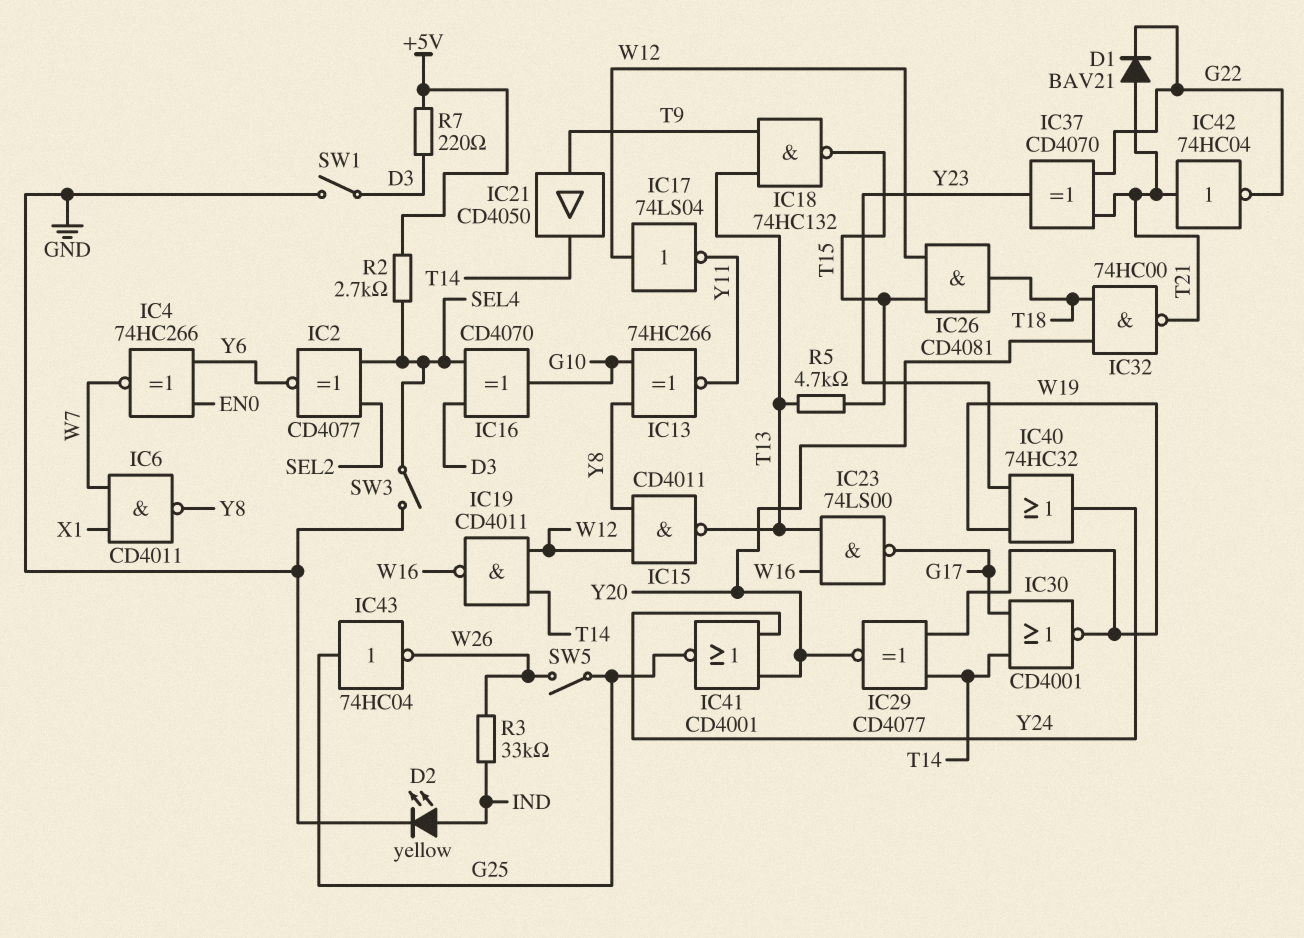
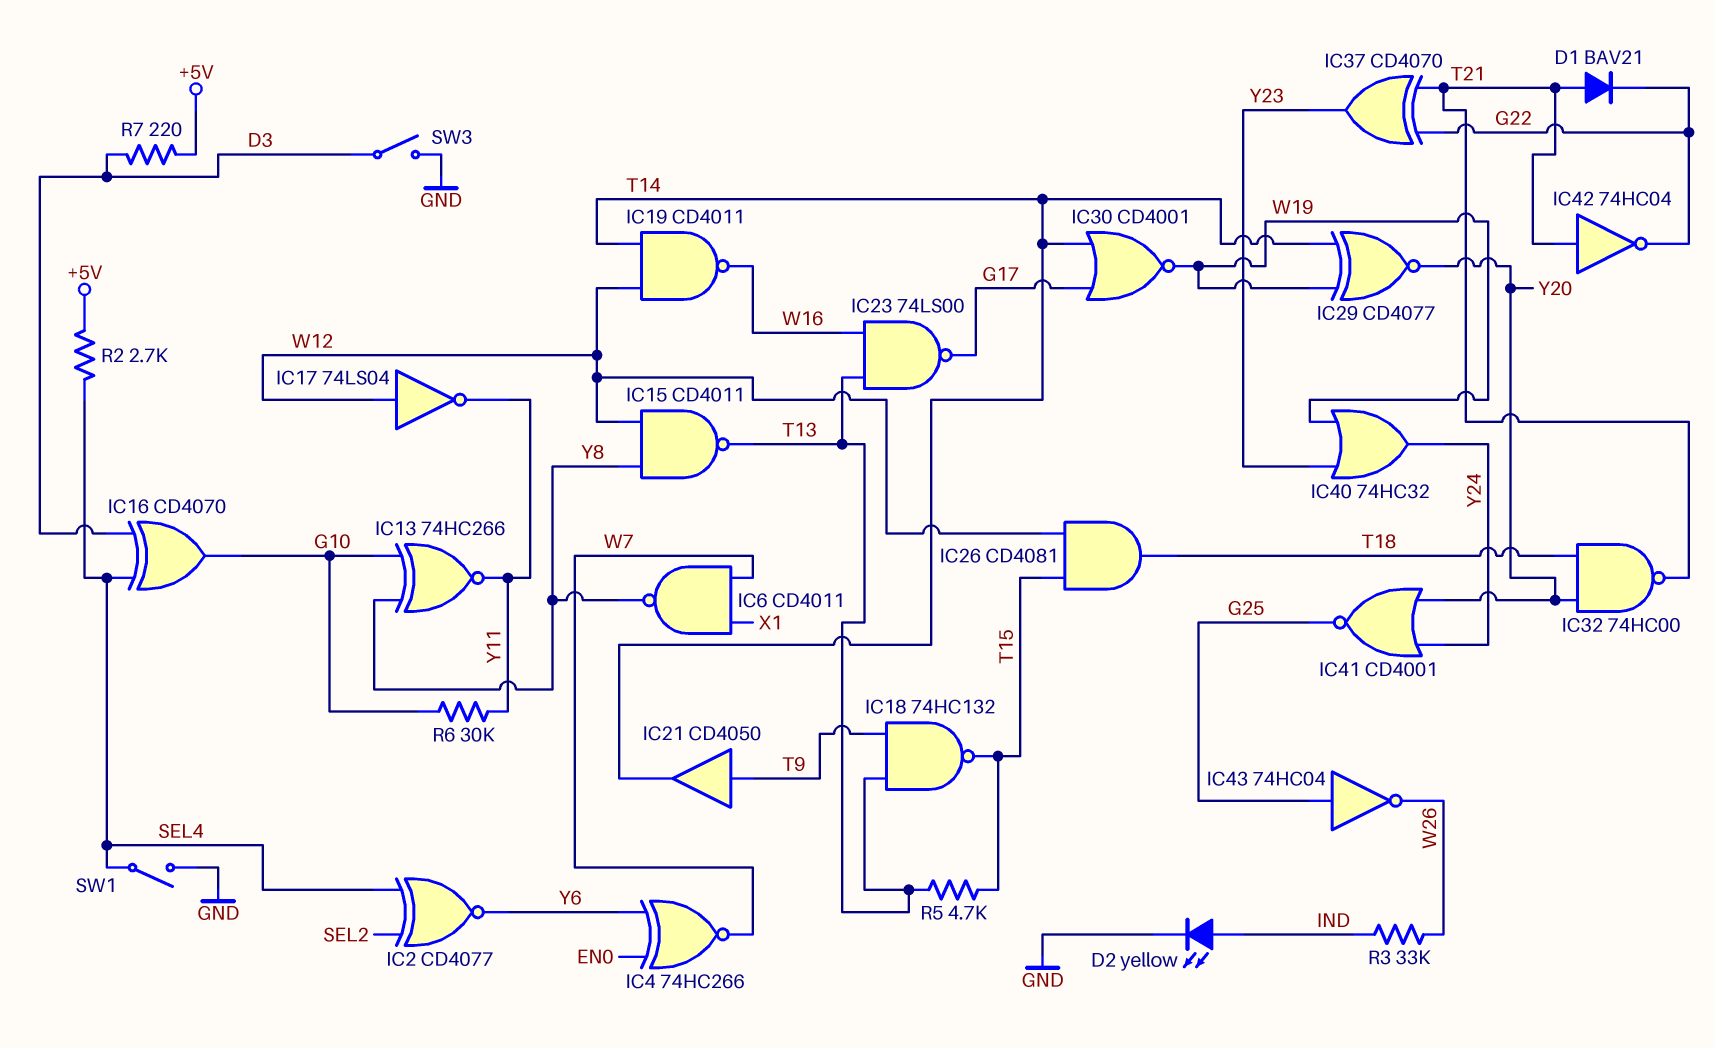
R6: none -> 30k (G10, Y11)
SW1: switch (D3, GND) -> switch (GND, SEL4)
SW3: switch (GND, SEL4) -> switch (D3, GND)
SW5: switch (G25, W26) -> none

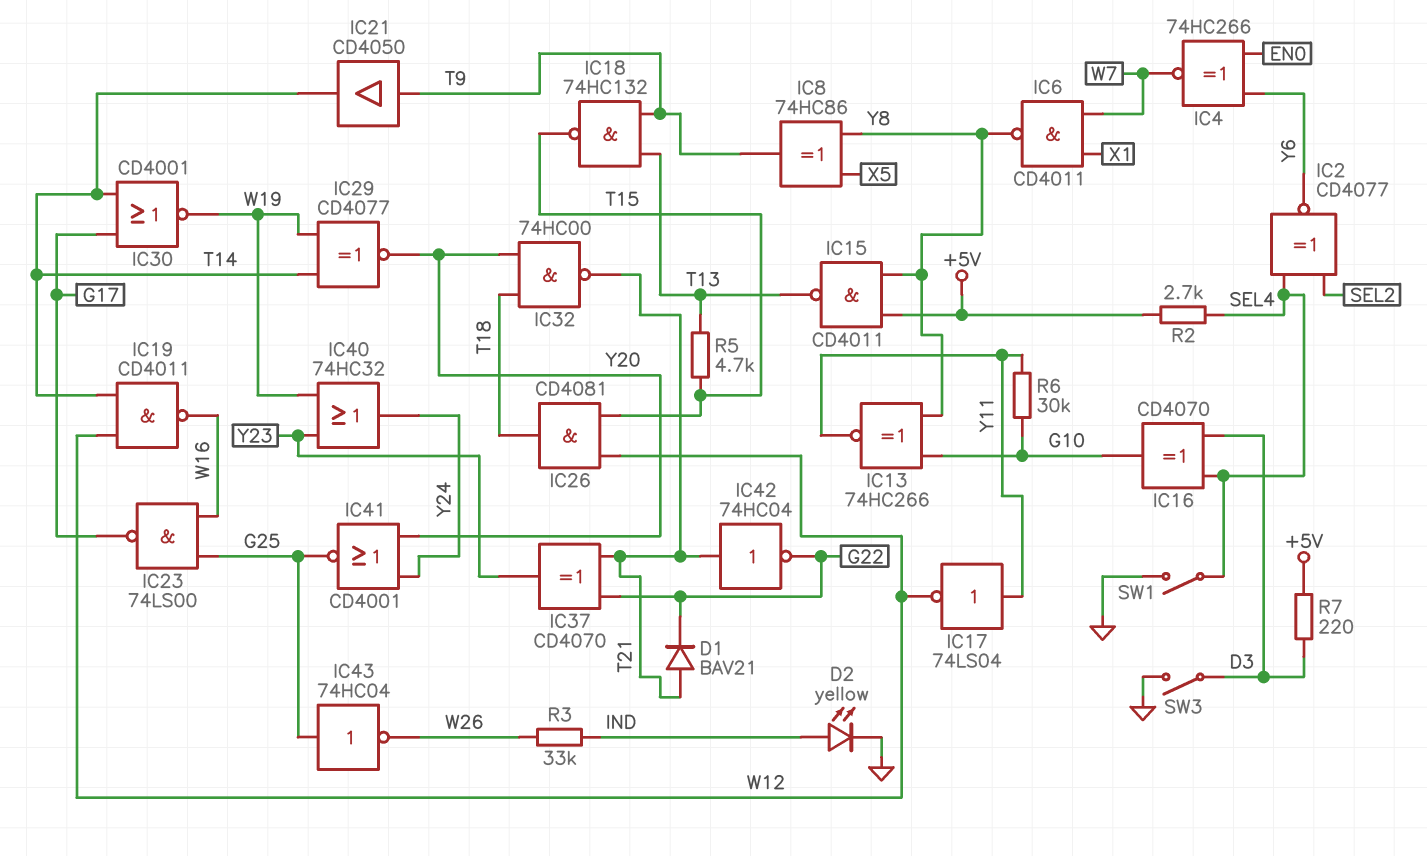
IC8: none -> XOR 74HC86 (in X5, in Y8, out T9)
IC15: NAND CD4011 (in W12, in Y8, out T13) -> NAND CD4011 (in +5V, in Y8, out T13)
IC17: NOT 74LS04 (in W12, out Y11) -> NOT 74LS04 (in Y11, out W12)
IC23: NAND 74LS00 (in T13, in W16, out G17) -> NAND 74LS00 (in G25, in W16, out G17)

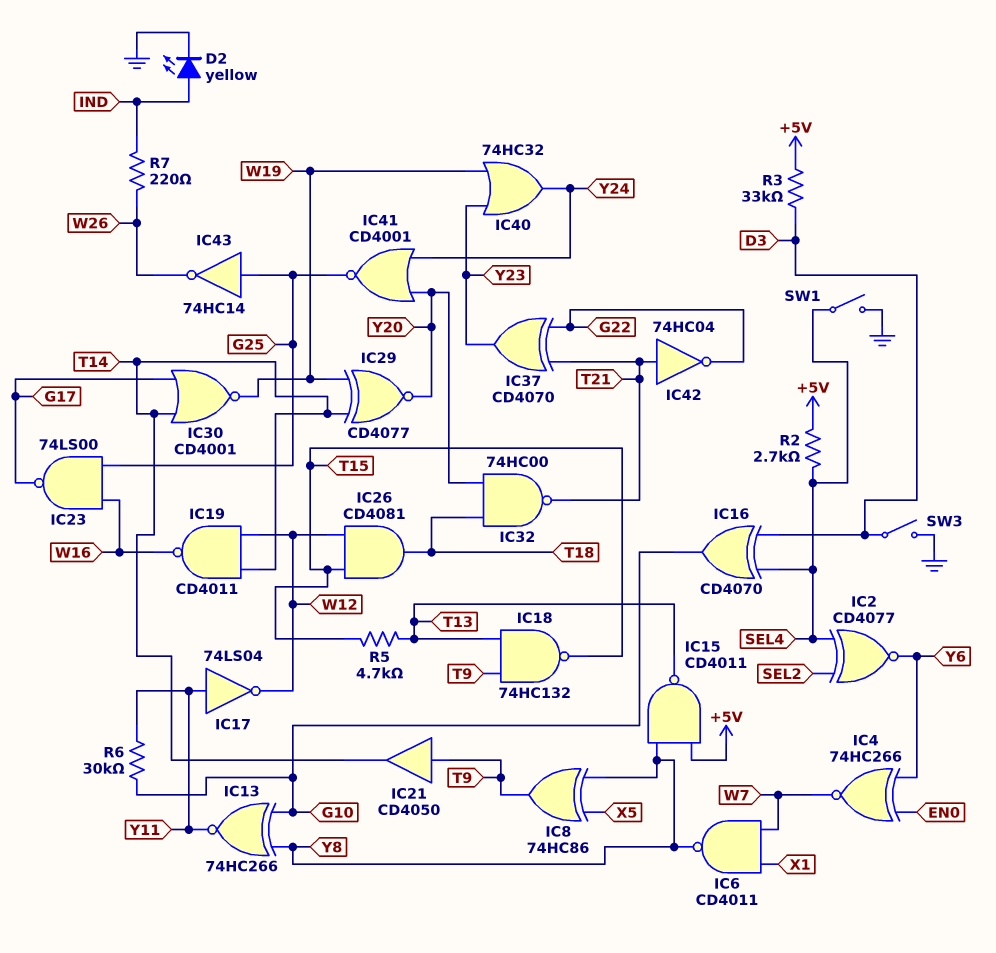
D1: diode BAV21 (A T21, K G22) -> none
IC43: NOT 74HC04 (in G25, out W26) -> NOT 74HC14 (in G25, out W26)
R3: 33k (IND, W26) -> 33k (+5V, D3)
R7: 220 (+5V, D3) -> 220 (IND, W26)

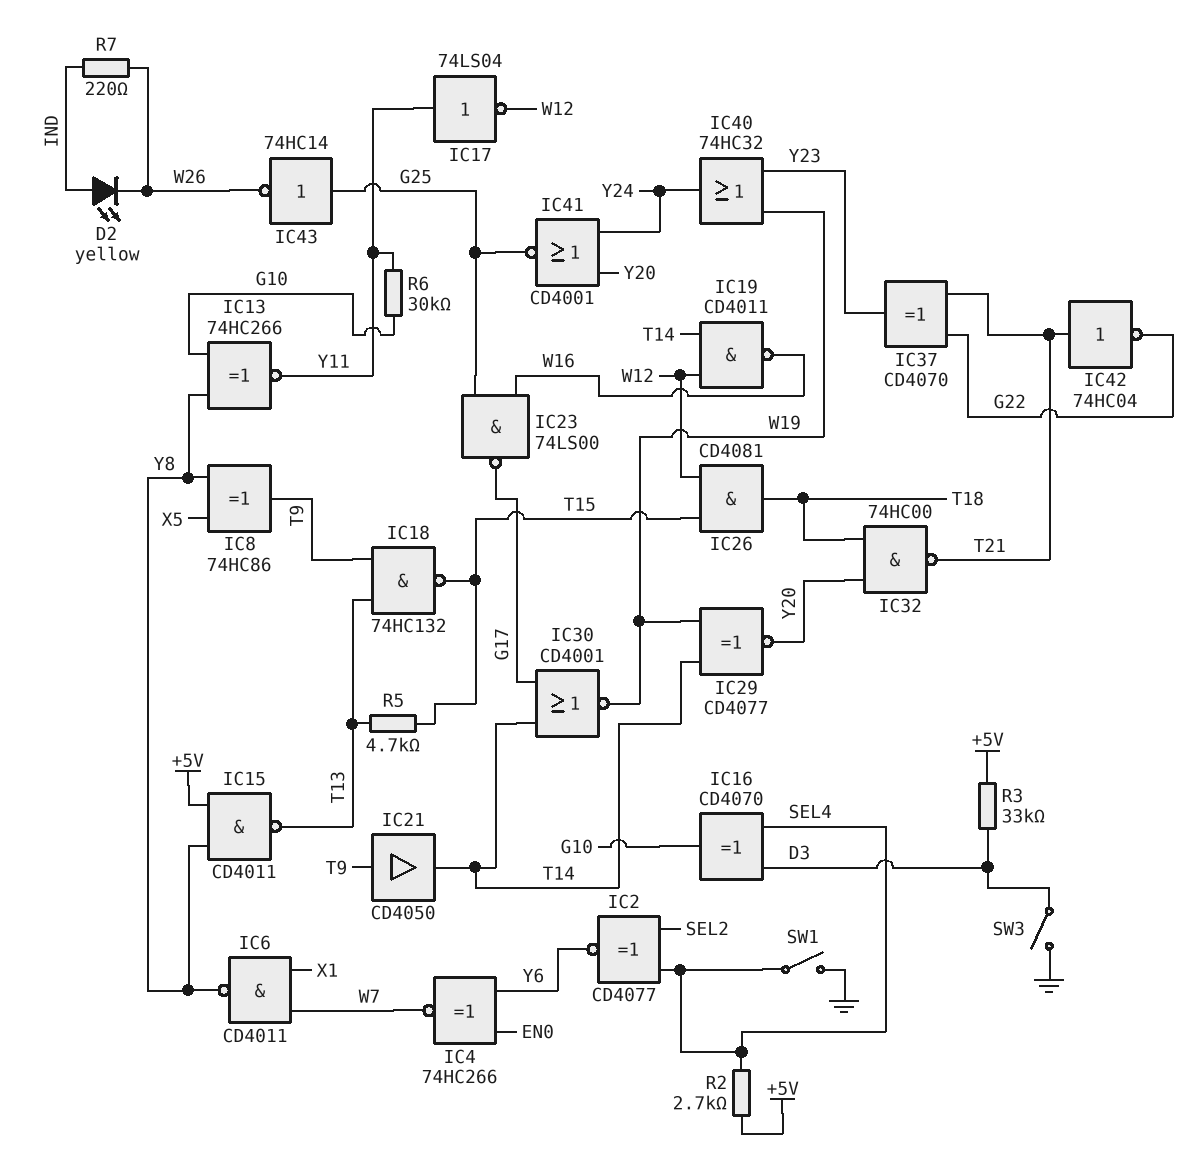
D2: LED yellow (A IND, K GND) -> LED yellow (A IND, K W26)

